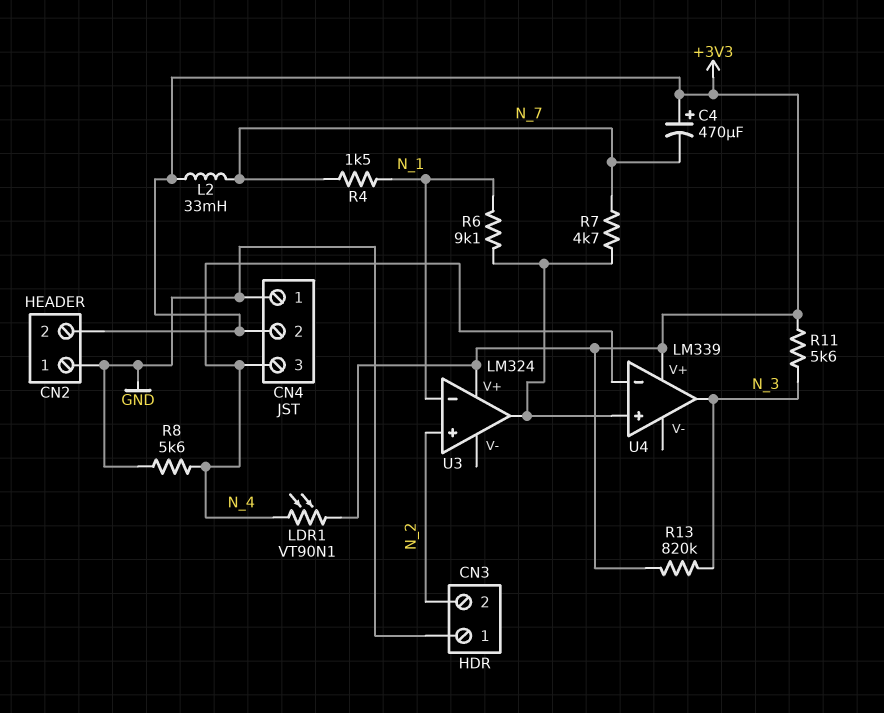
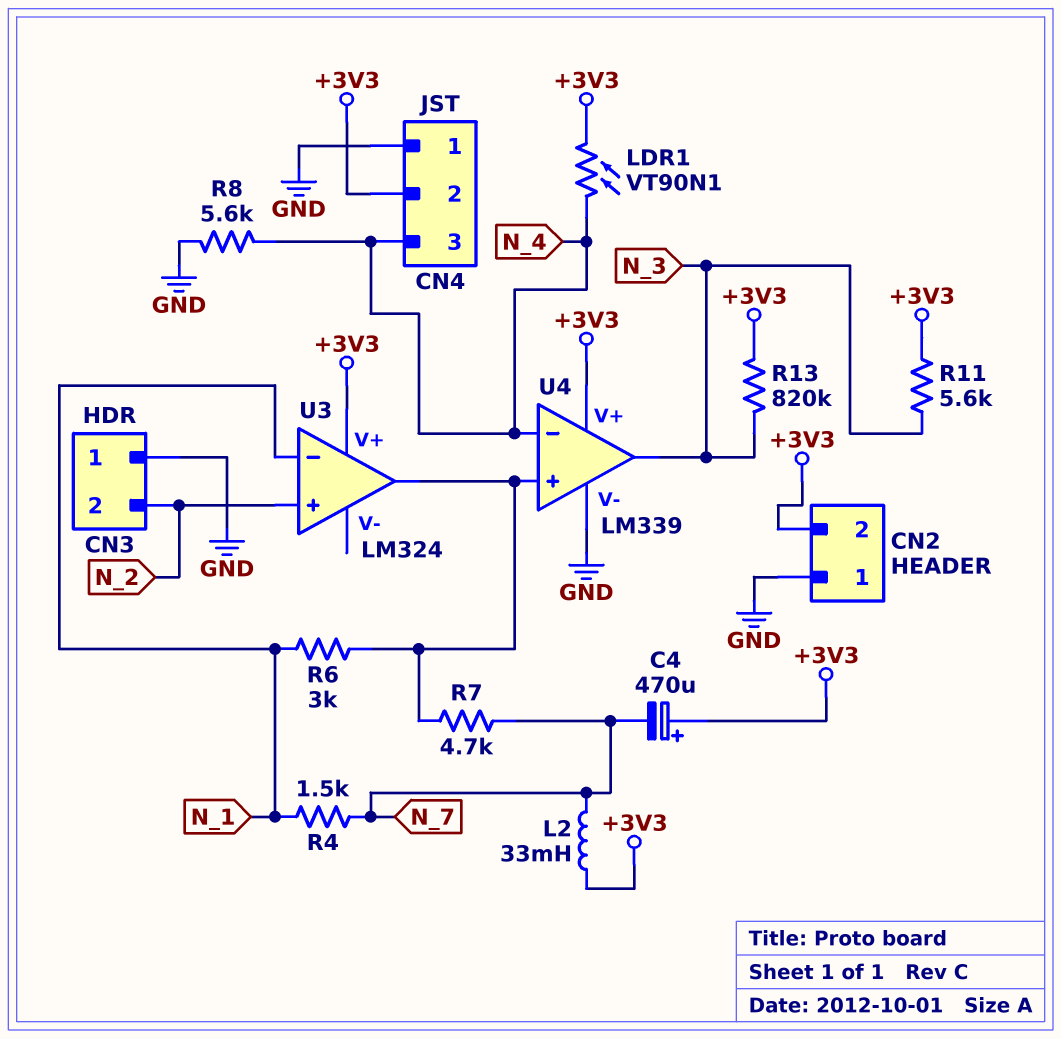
R6: 9.1k (N_1, U3/out) -> 3k (N_1, U3/out)
U4 pin V-: none -> GND

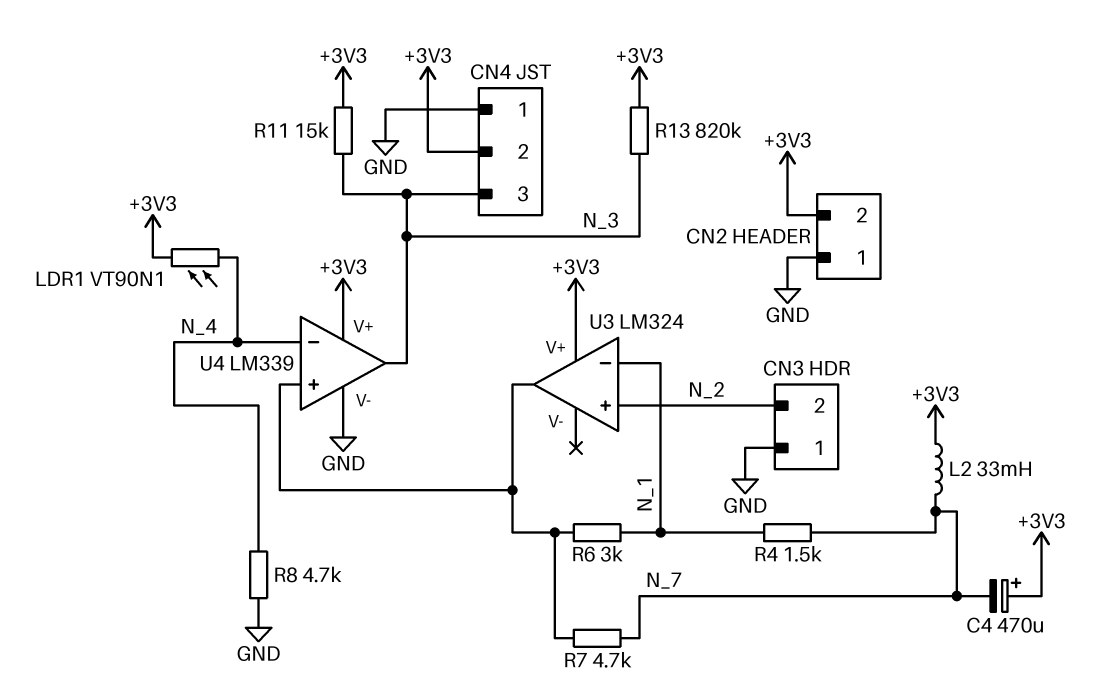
CN4 pin 3: N_4 -> N_3
R8: 5.6k (GND, N_4) -> 4.7k (GND, N_4)
R11: 5.6k (+3V3, N_3) -> 15k (+3V3, N_3)

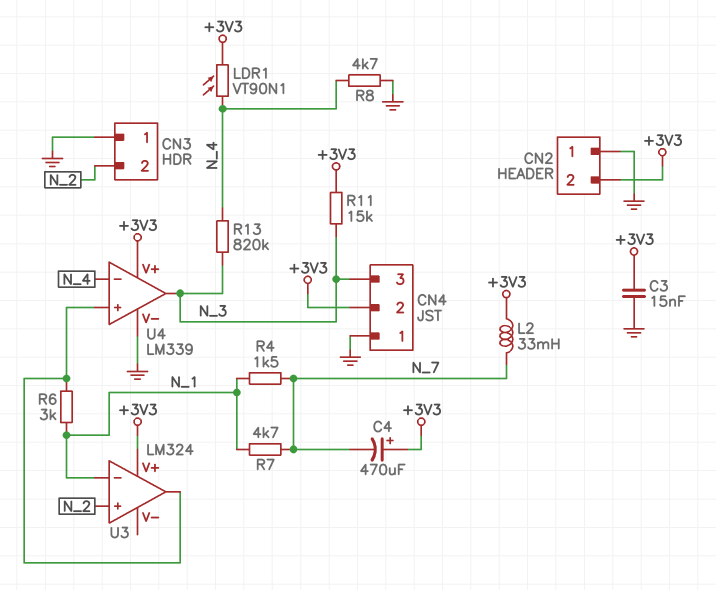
C3: none -> 15nF (+3V3, GND)
R7: 4.7k (N_7, U3/out) -> 4.7k (N_1, N_7)
R13: 820k (+3V3, N_3) -> 820k (N_3, N_4)

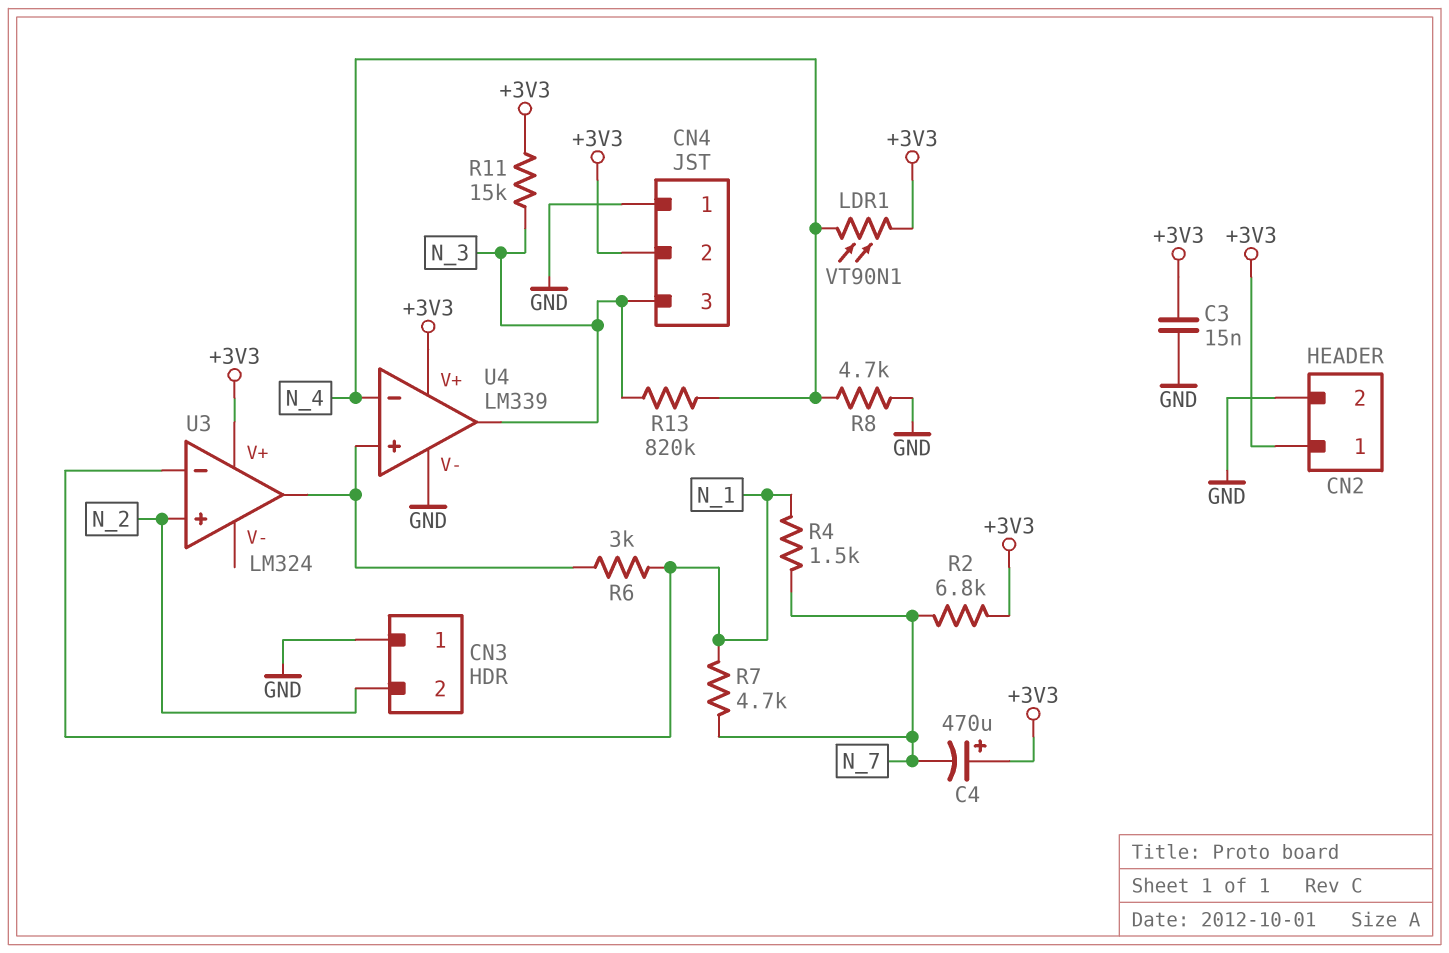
CN2 pin 1: GND -> +3V3
CN2 pin 2: +3V3 -> GND
L2: 33mH (+3V3, N_7) -> none
R2: none -> 6.8k (+3V3, N_7)

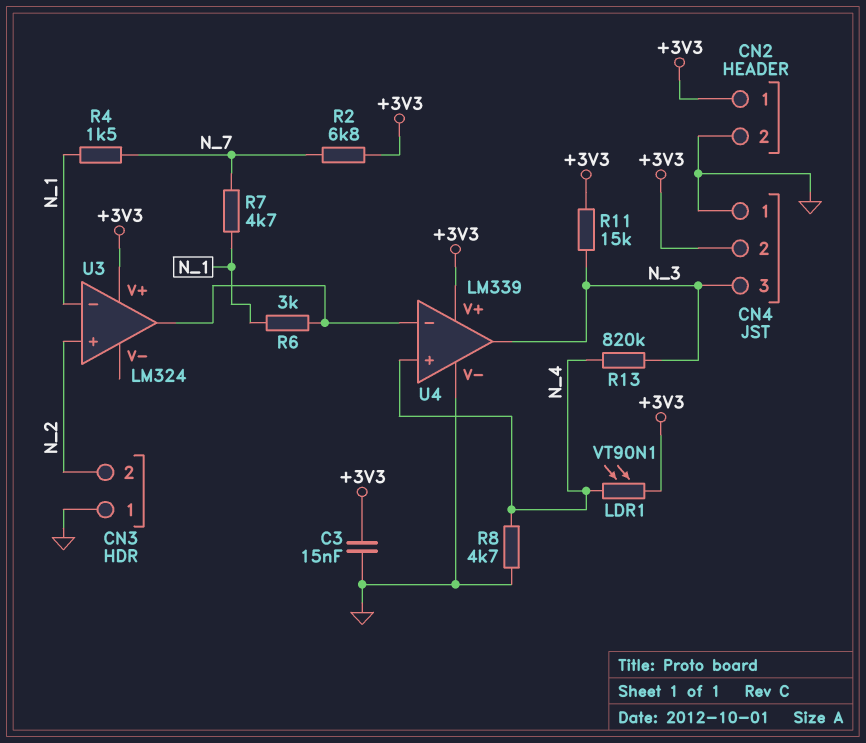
C4: 470uF (plus +3V3, minus N_7) -> none
U4 pin in+: U3/out -> N_4
U4 pin in-: N_4 -> U3/out

